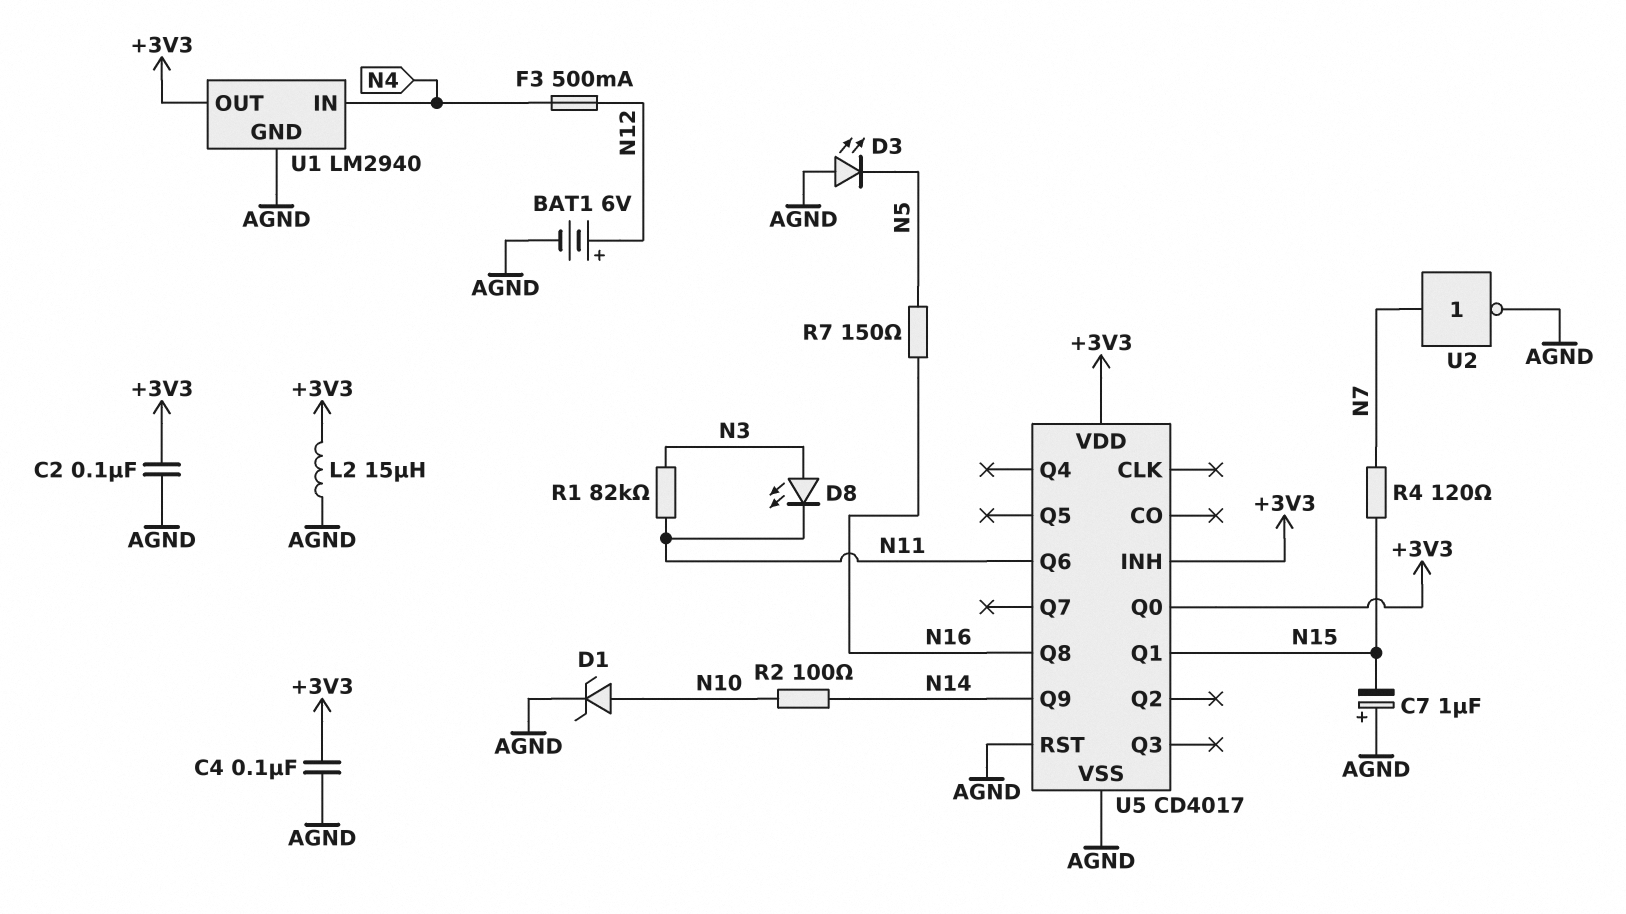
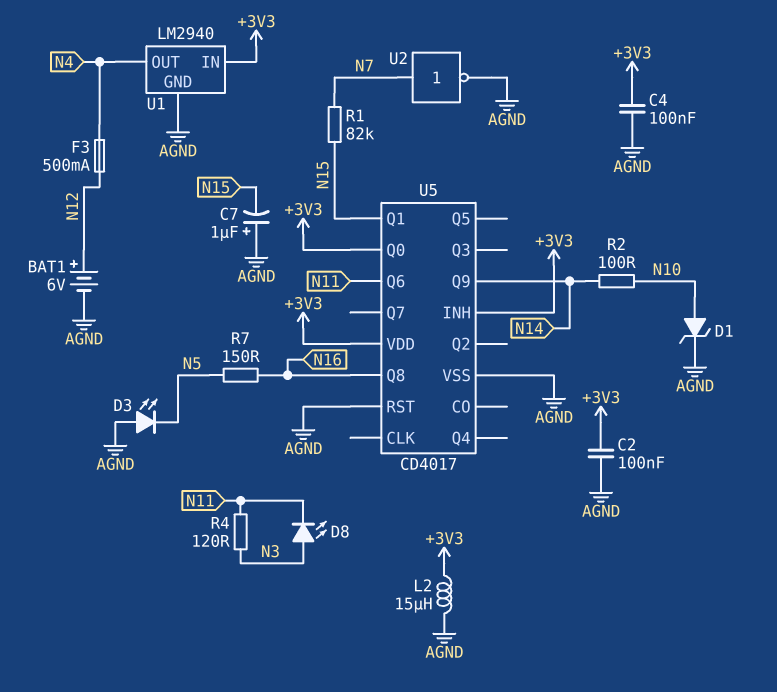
R1: 82k (N3, N11) -> 82k (N7, N15)
R4: 120 (N7, N15) -> 120 (N3, N11)
U1 pin IN: N4 -> +3V3
U1 pin OUT: +3V3 -> N4

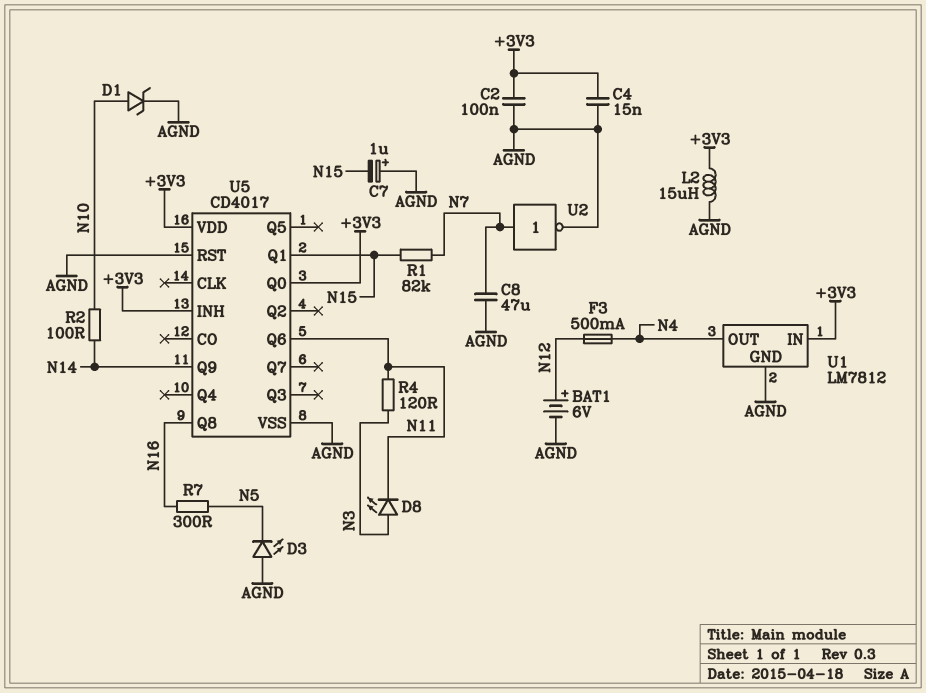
C4: 100nF (+3V3, AGND) -> 15nF (+3V3, AGND)
C8: none -> 47uF (AGND, N7)
R7: 150 (N5, N16) -> 300 (N5, N16)
U1: LM2940 -> LM7812

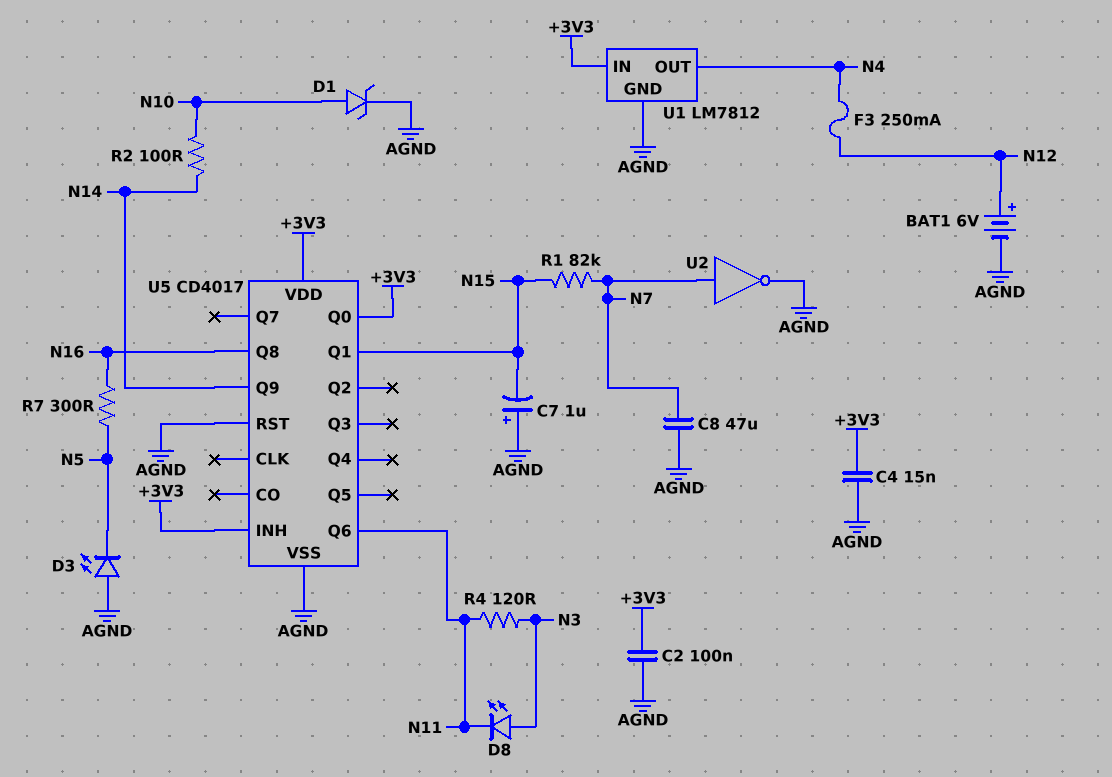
F3: 500mA (N4, N12) -> 250mA (N4, N12)
L2: 15uH (+3V3, AGND) -> none

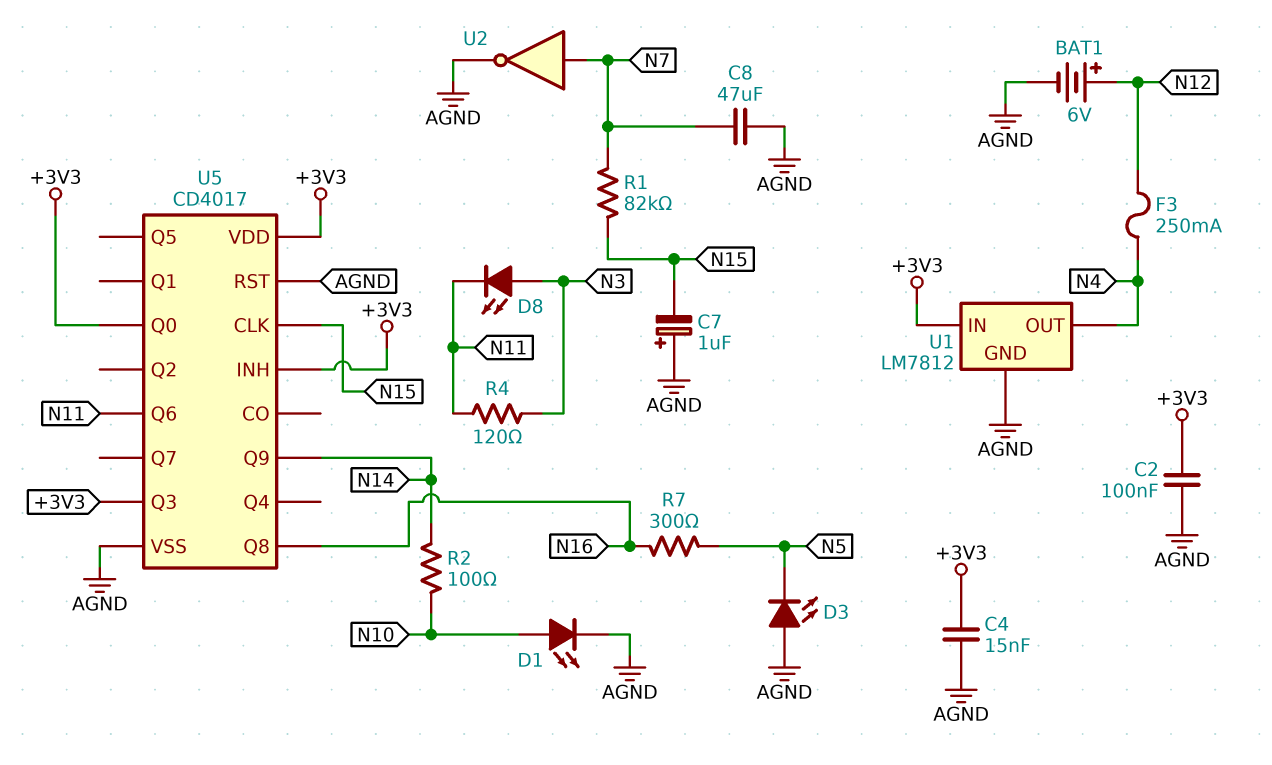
D1: zener (A N10, K AGND) -> LED (A N10, K AGND)
U5 pin CLK: none -> N15
U5 pin Q1: N15 -> none
U5 pin Q3: none -> +3V3

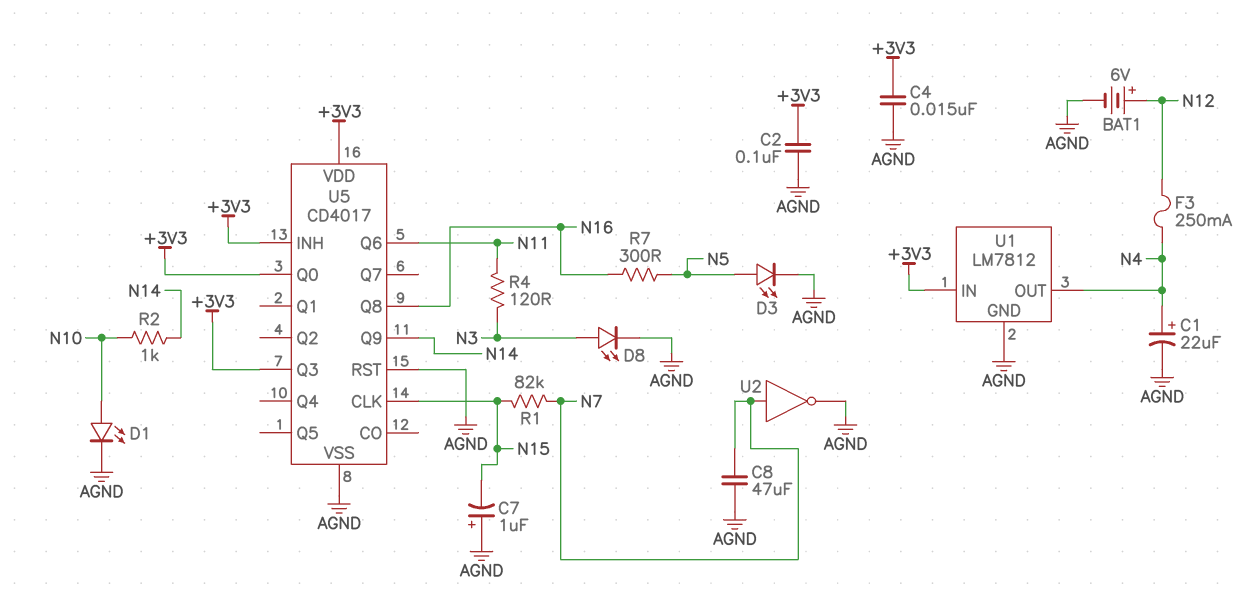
C1: none -> 22uF (plus N4, minus AGND)
D3: LED (A AGND, K N5) -> LED (A N5, K AGND)
D8: LED (A N3, K N11) -> LED (A N3, K AGND)
R2: 100 (N10, N14) -> 1k (N10, N14)

